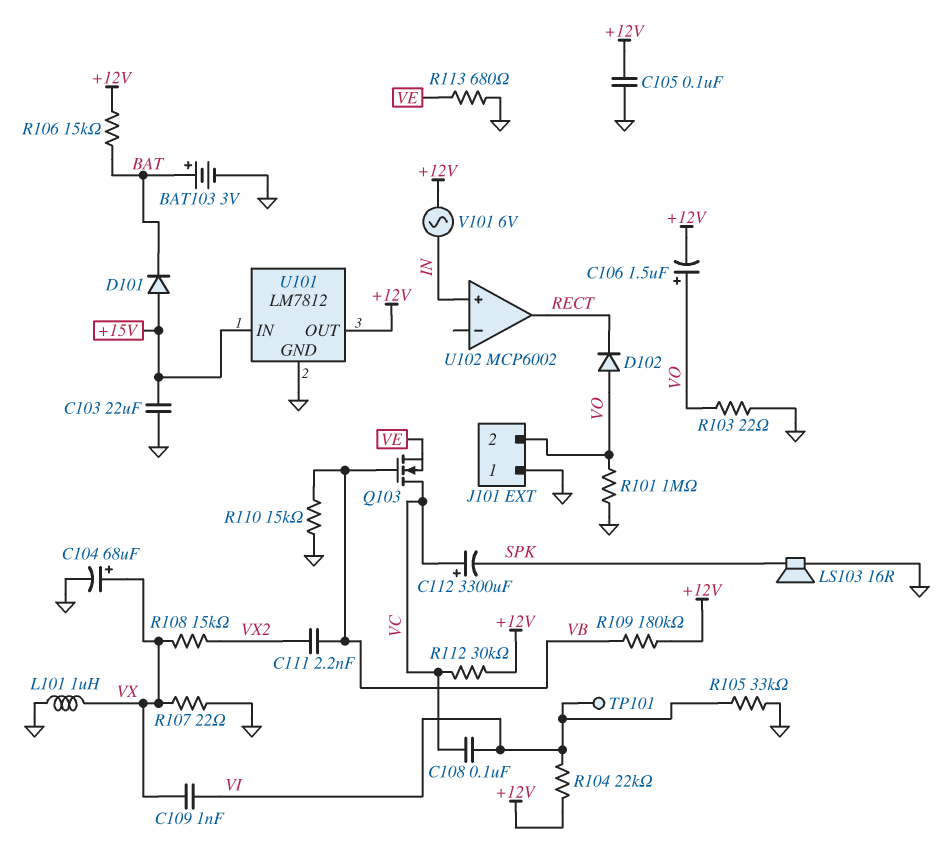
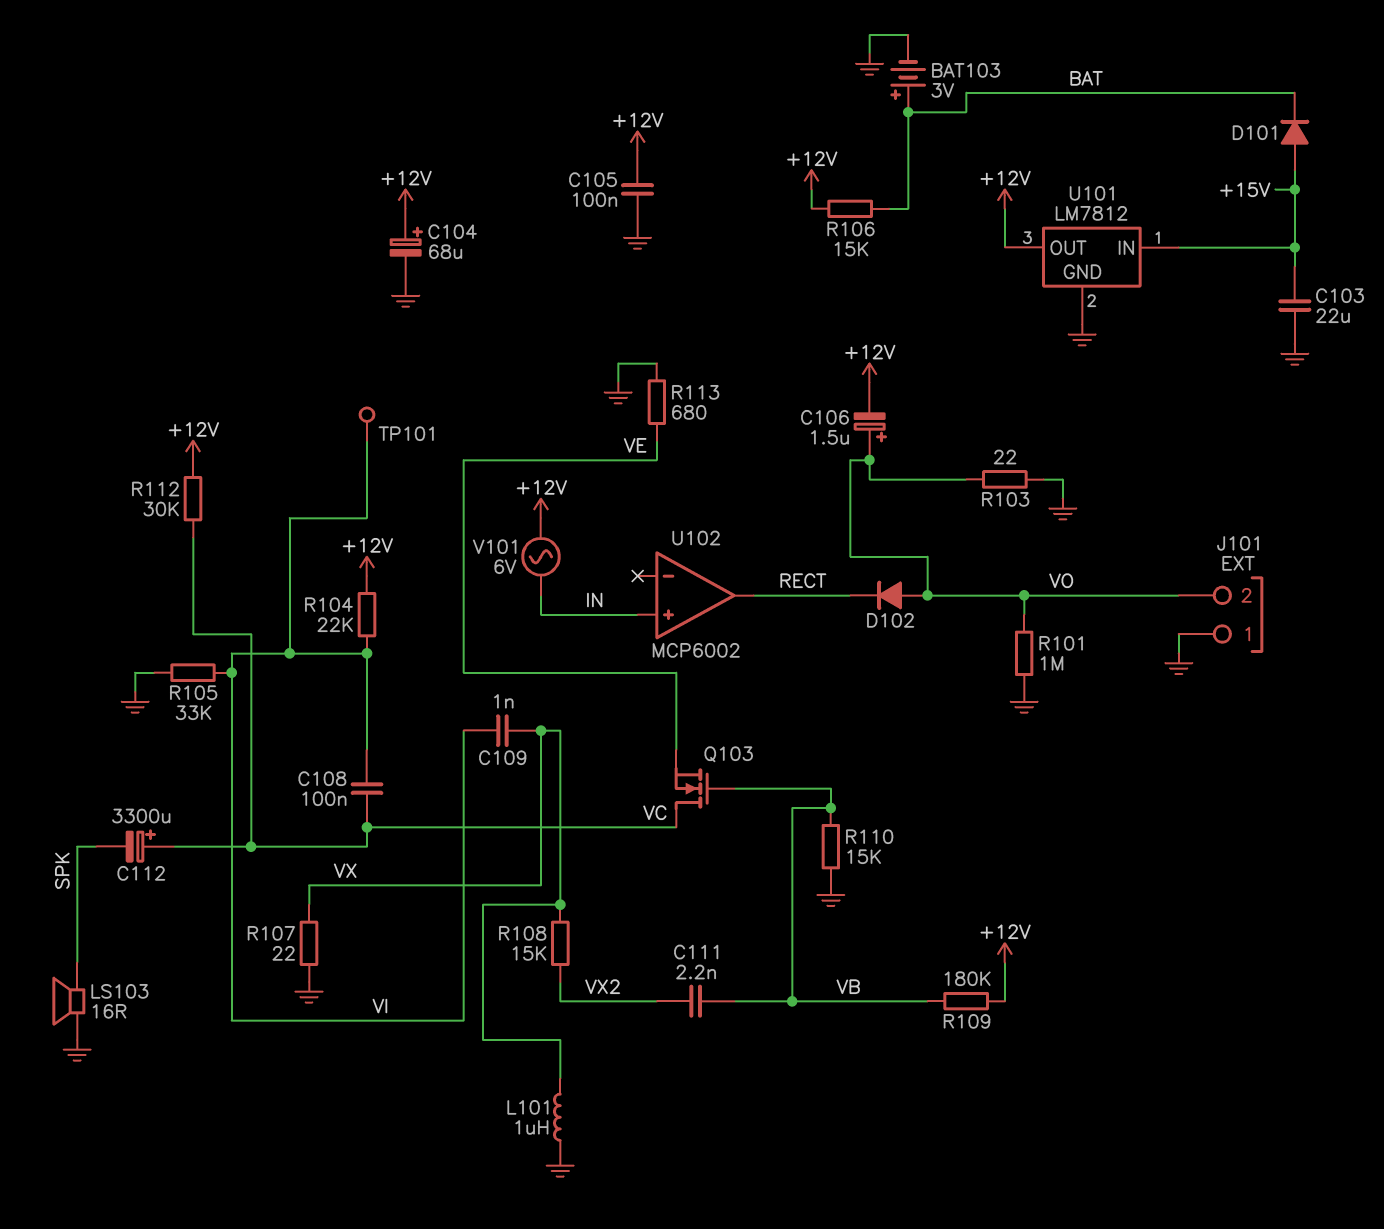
C104: 68uF (plus VX, minus GND) -> 68uF (plus +12V, minus GND)

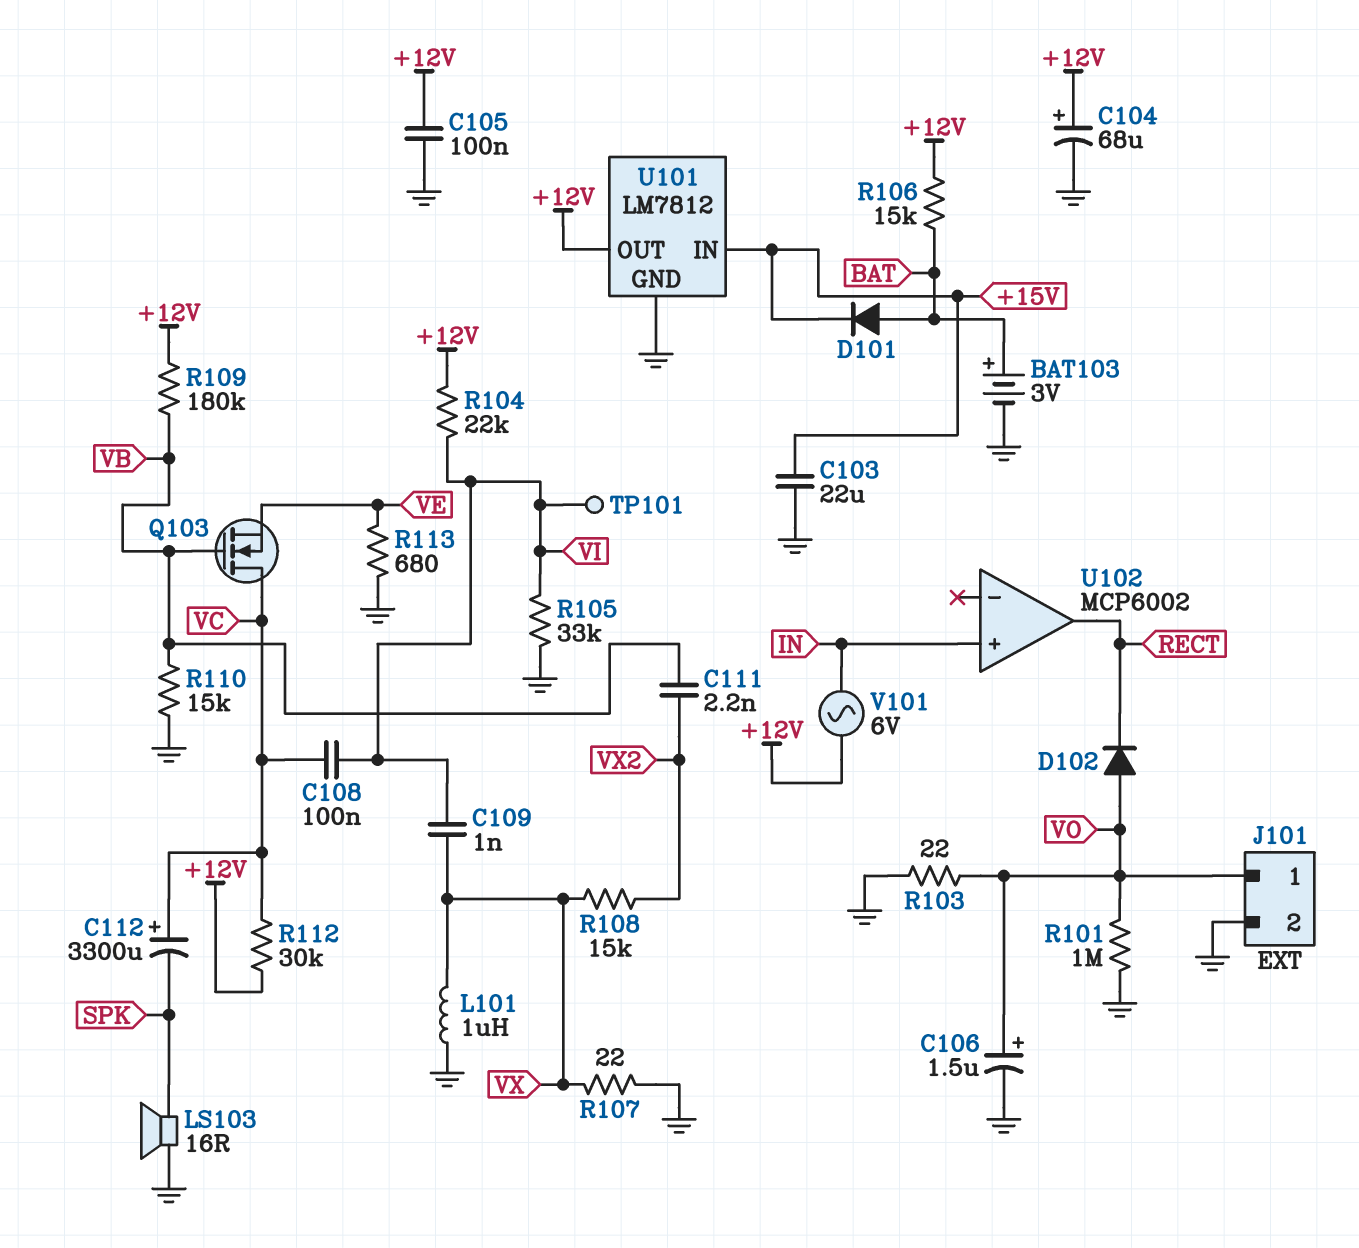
C106: 1.5uF (plus VO, minus +12V) -> 1.5uF (plus VO, minus GND)
D101: diode (A +15V, K BAT) -> diode (A BAT, K +15V)
J101 pin 1: GND -> VO
J101 pin 2: VO -> GND

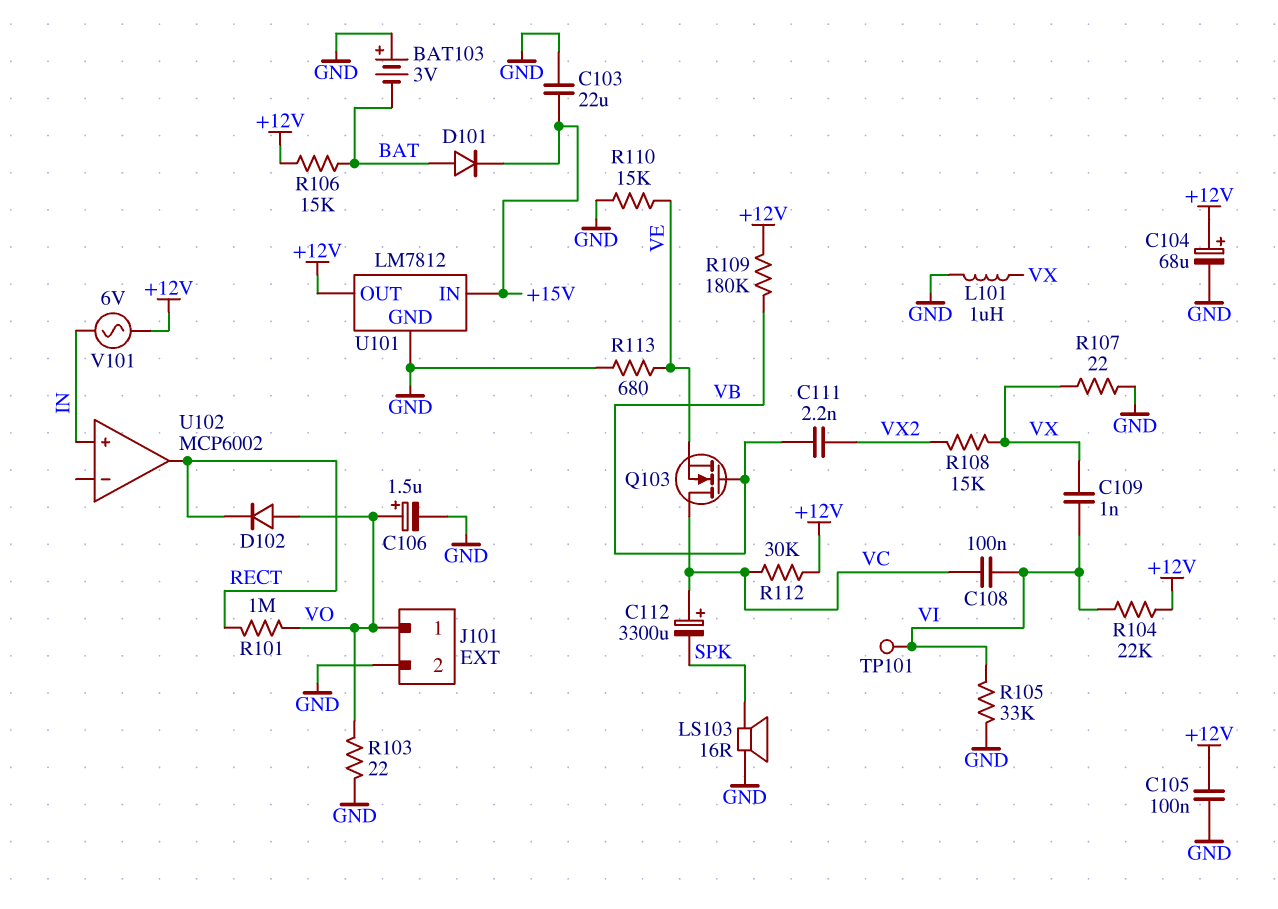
BAT103: 3V (plus BAT, minus GND) -> 3V (plus GND, minus BAT)
R101: 1M (GND, VO) -> 1M (RECT, VO)
R110: 15k (GND, VB) -> 15k (GND, VE)

